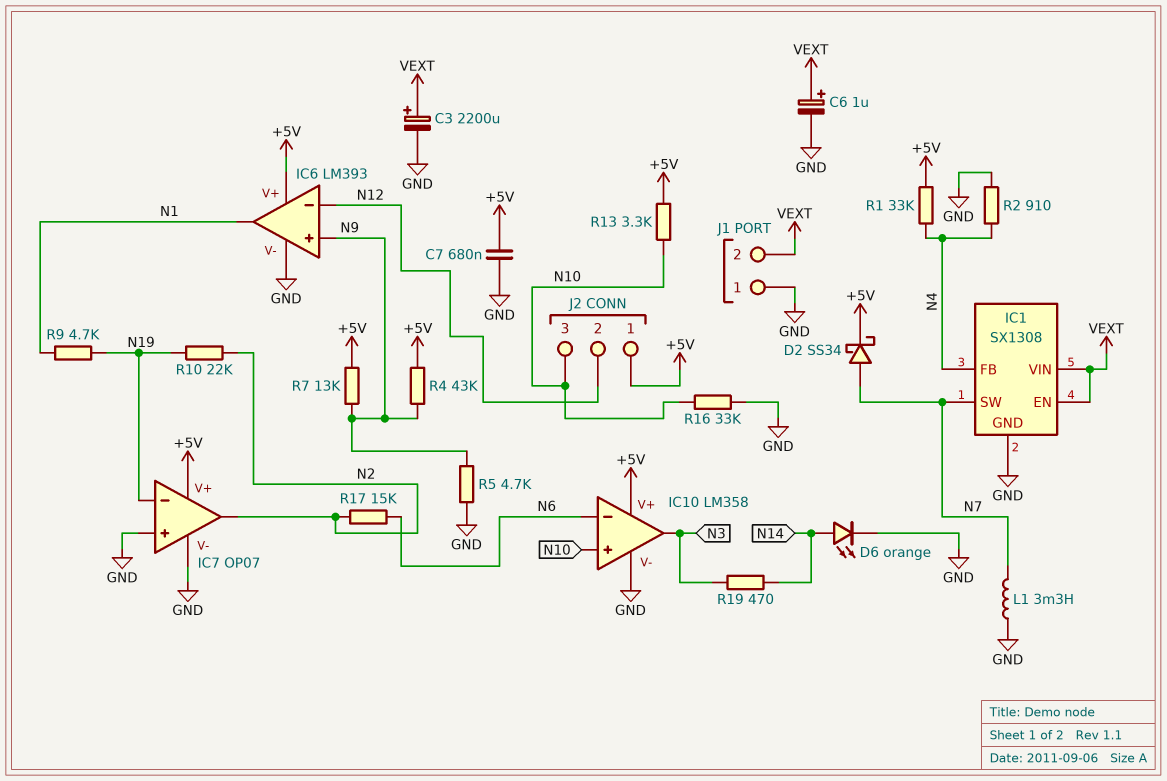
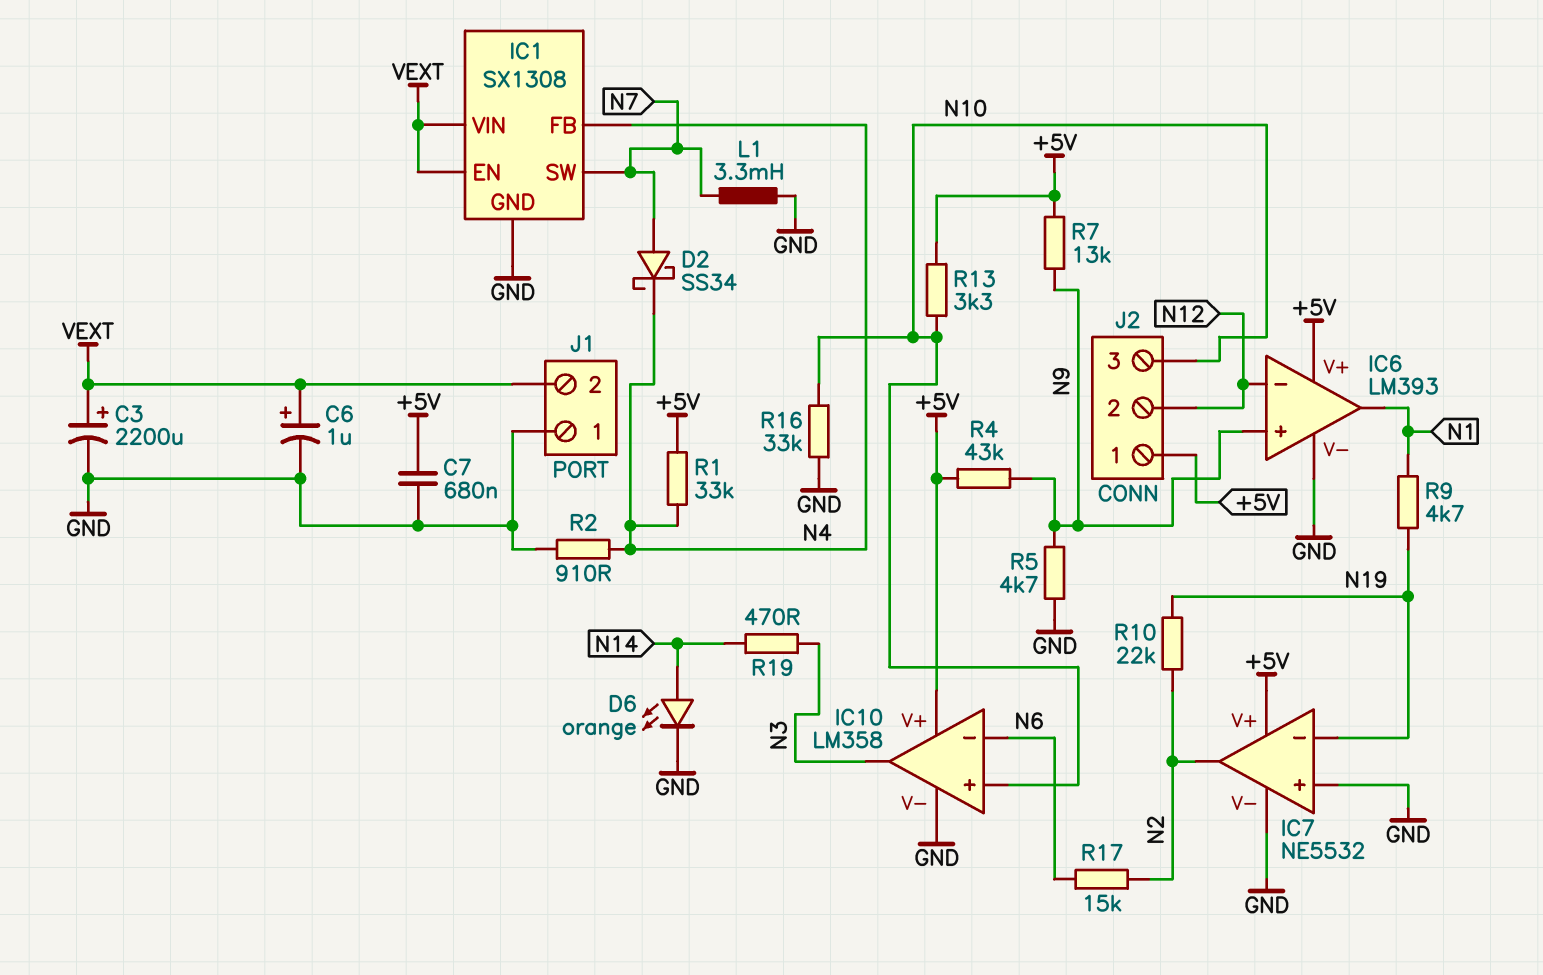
D2: schottky SS34 (A N7, K +5V) -> schottky SS34 (A N7, K N4)
IC7: OP07 -> NE5532

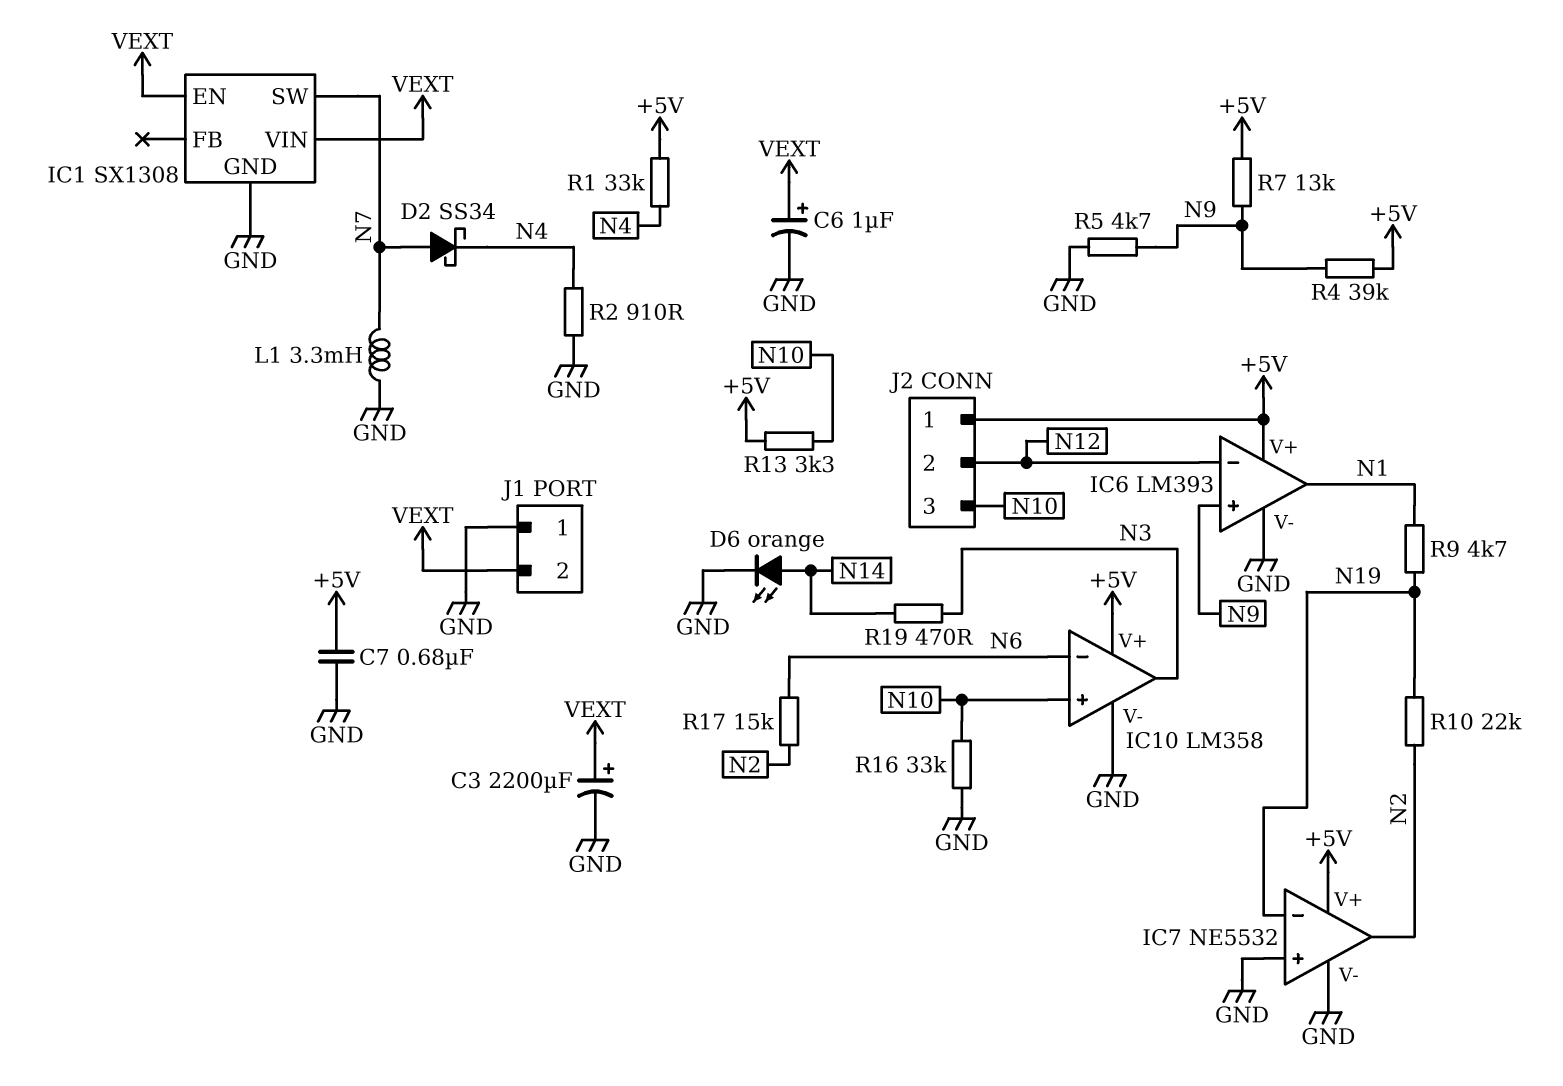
IC1 pin FB: N4 -> none
R4: 43k (+5V, N9) -> 39k (+5V, N9)

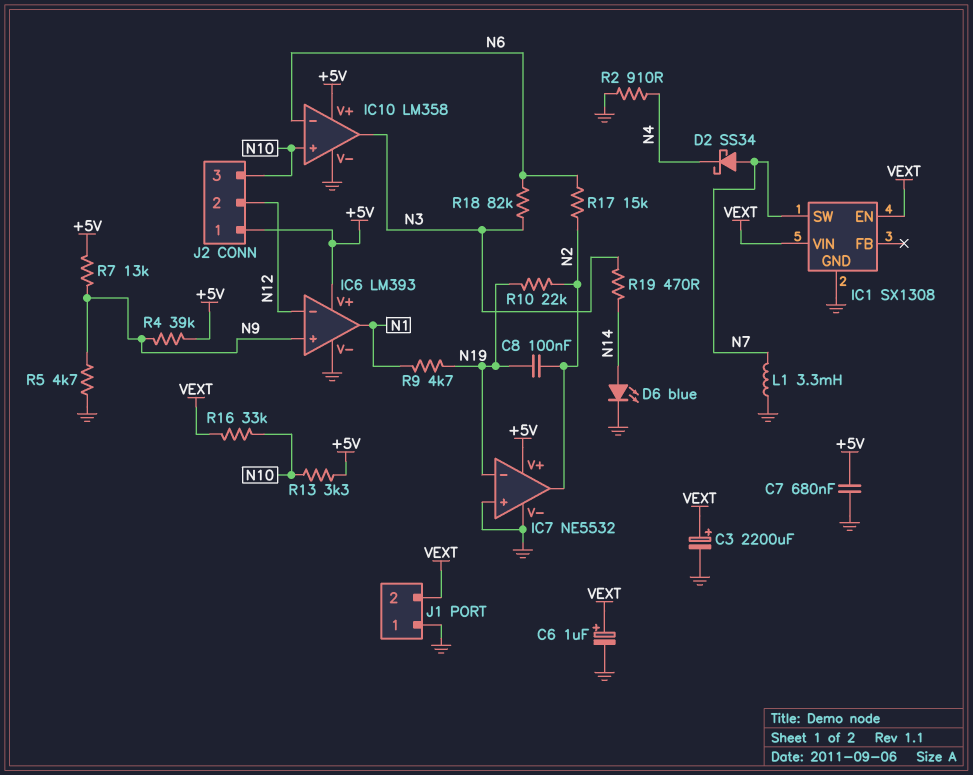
C8: none -> 100nF (N2, N19)
D6: LED orange (A N14, K GND) -> LED blue (A N14, K GND)
R1: 33k (+5V, N4) -> none
R16: 33k (GND, N10) -> 33k (N10, VEXT)
R18: none -> 82k (N3, N6)

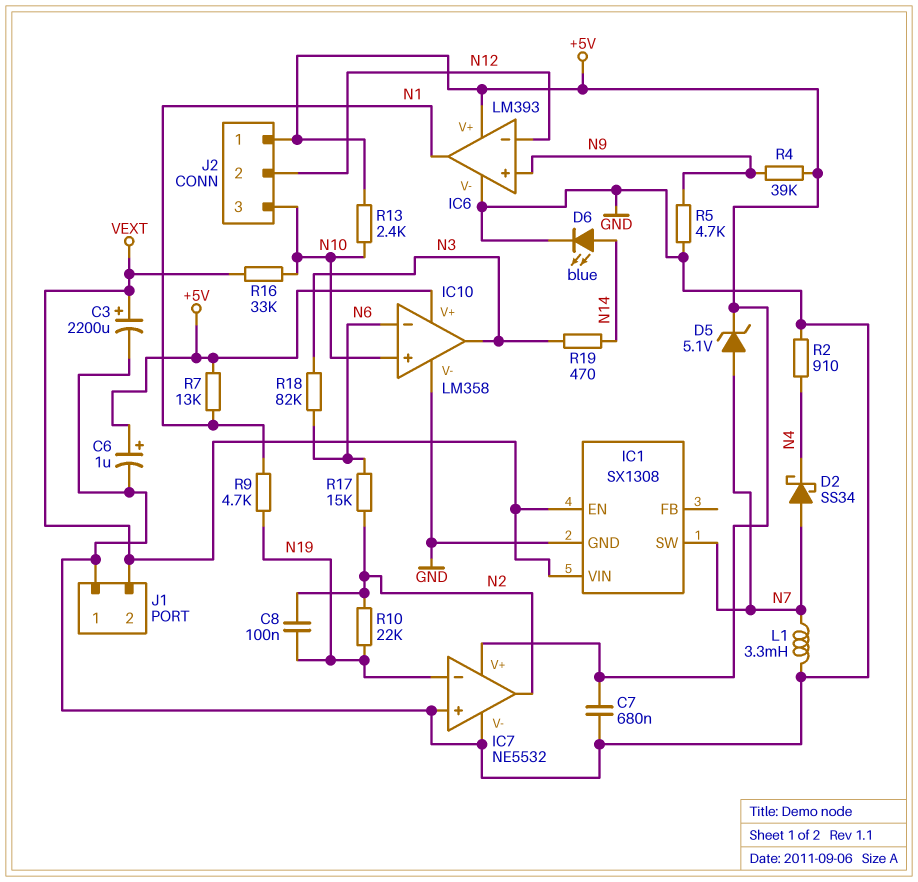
C6: 1uF (plus VEXT, minus GND) -> 1uF (plus +5V, minus GND)
D5: none -> zener 5.1V (A N7, K +5V)
R7: 13k (+5V, N9) -> 13k (+5V, N1)
R13: 3.3k (+5V, N10) -> 2.4k (+5V, N10)

